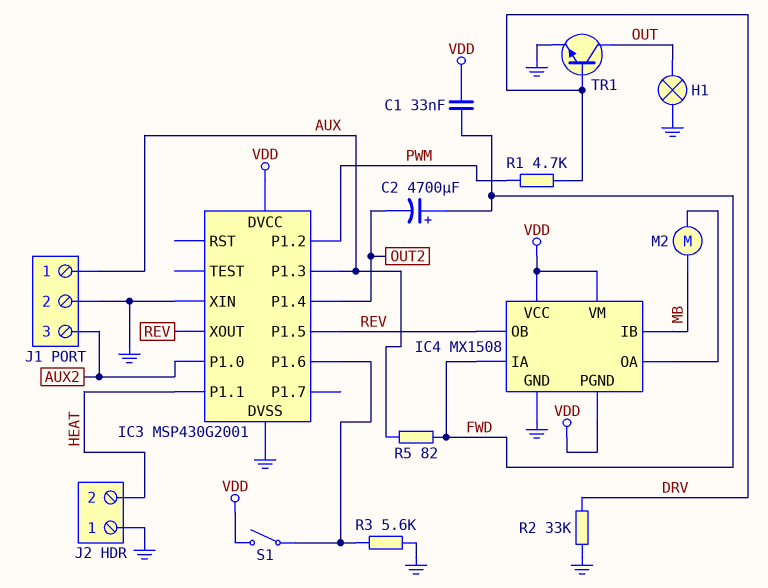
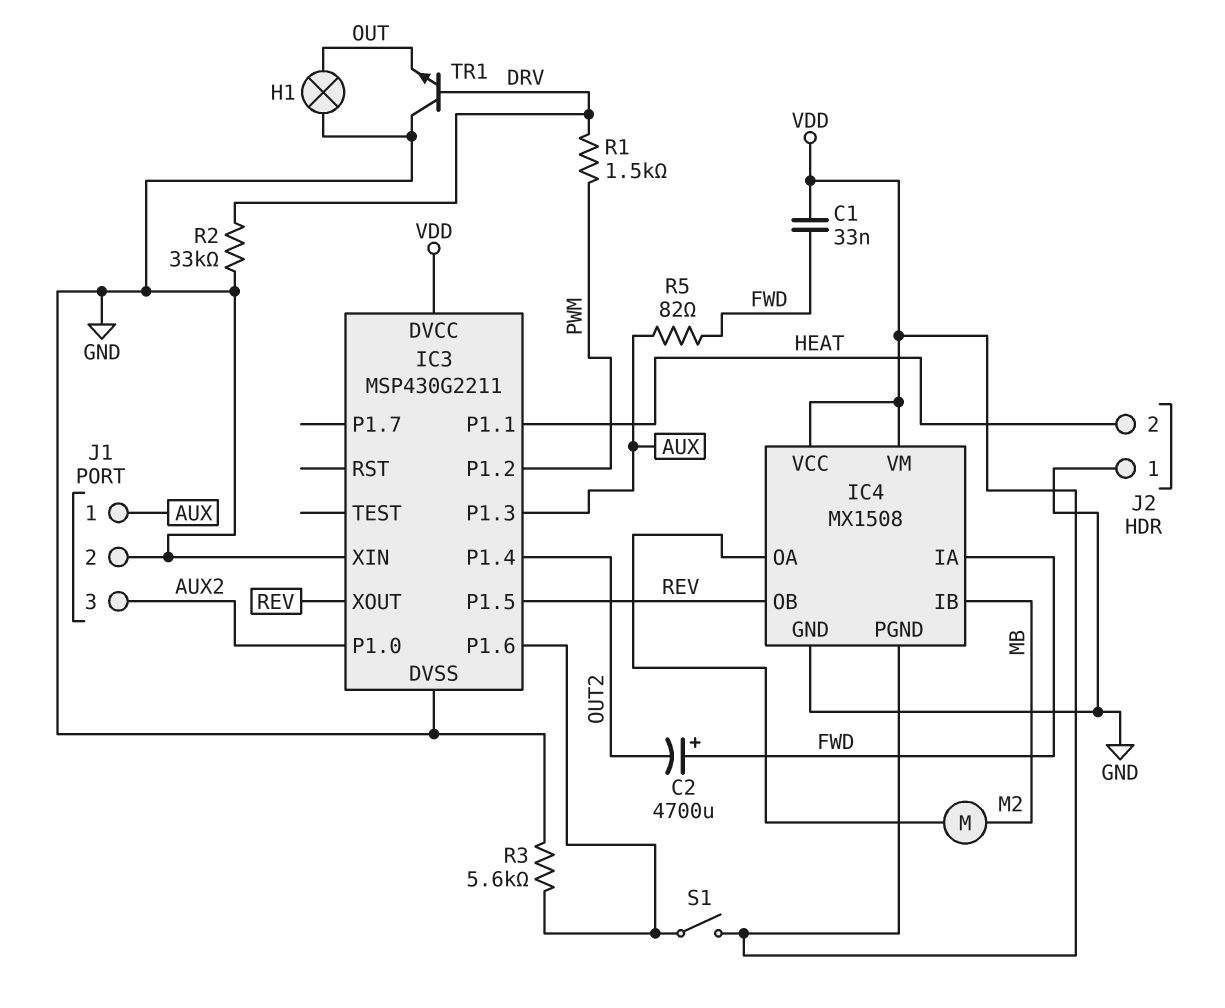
IC3: MSP430G2001 -> MSP430G2211
R1: 4.7k (DRV, PWM) -> 1.5k (DRV, PWM)
TR1: NPN (B DRV, C OUT, E GND) -> NPN (B DRV, C GND, E OUT)

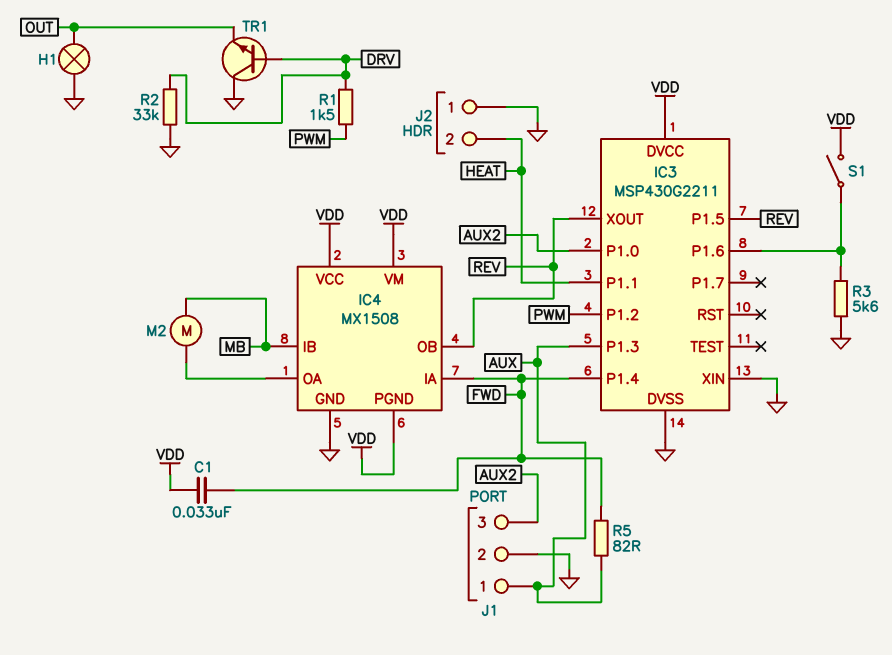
C2: 4700uF (plus FWD, minus OUT2) -> none
IC3 pin P1.4: OUT2 -> FWD

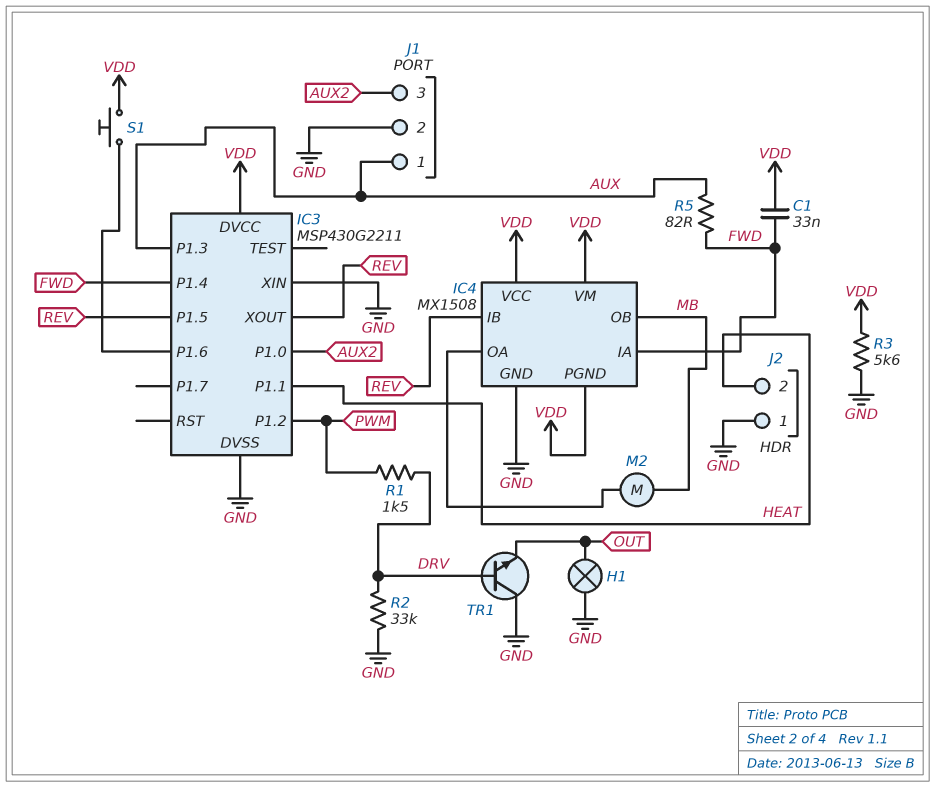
IC4 pin IB: MB -> REV
IC4 pin OB: REV -> MB
R3: 5.6k (GND, IC3/P1.6) -> 5.6k (GND, VDD)
S1: switch (IC3/P1.6, VDD) -> button (IC3/P1.6, VDD)

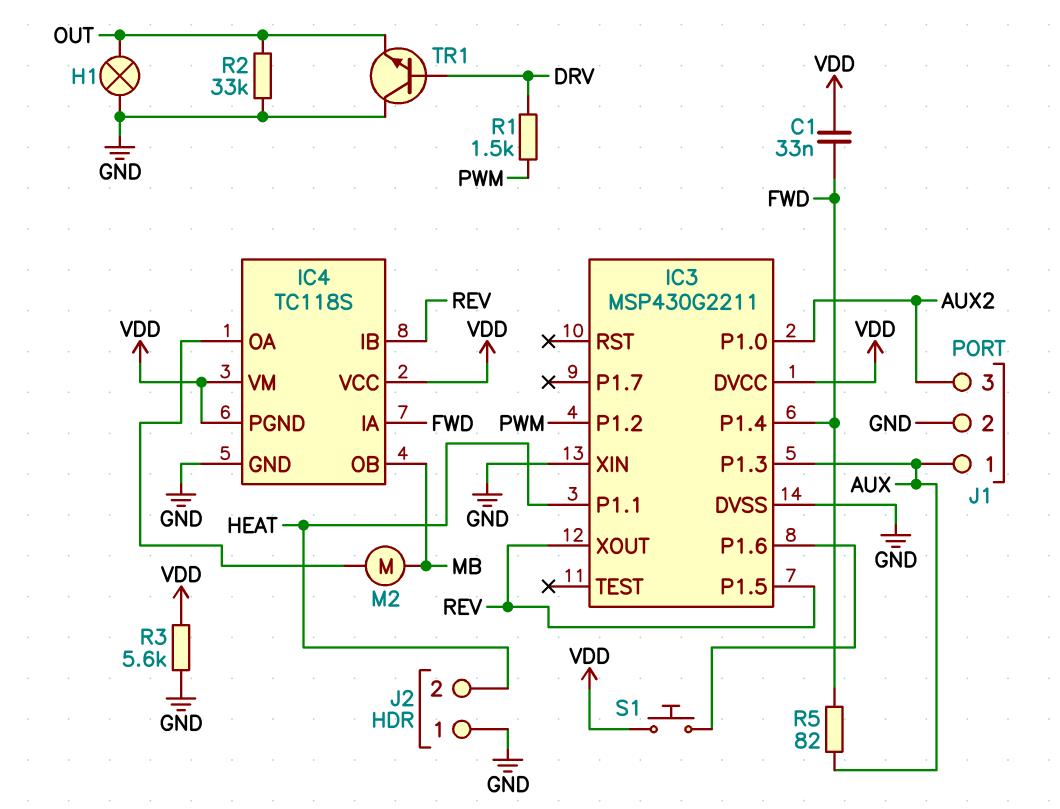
IC4: MX1508 -> TC118S
R2: 33k (DRV, GND) -> 33k (GND, OUT)

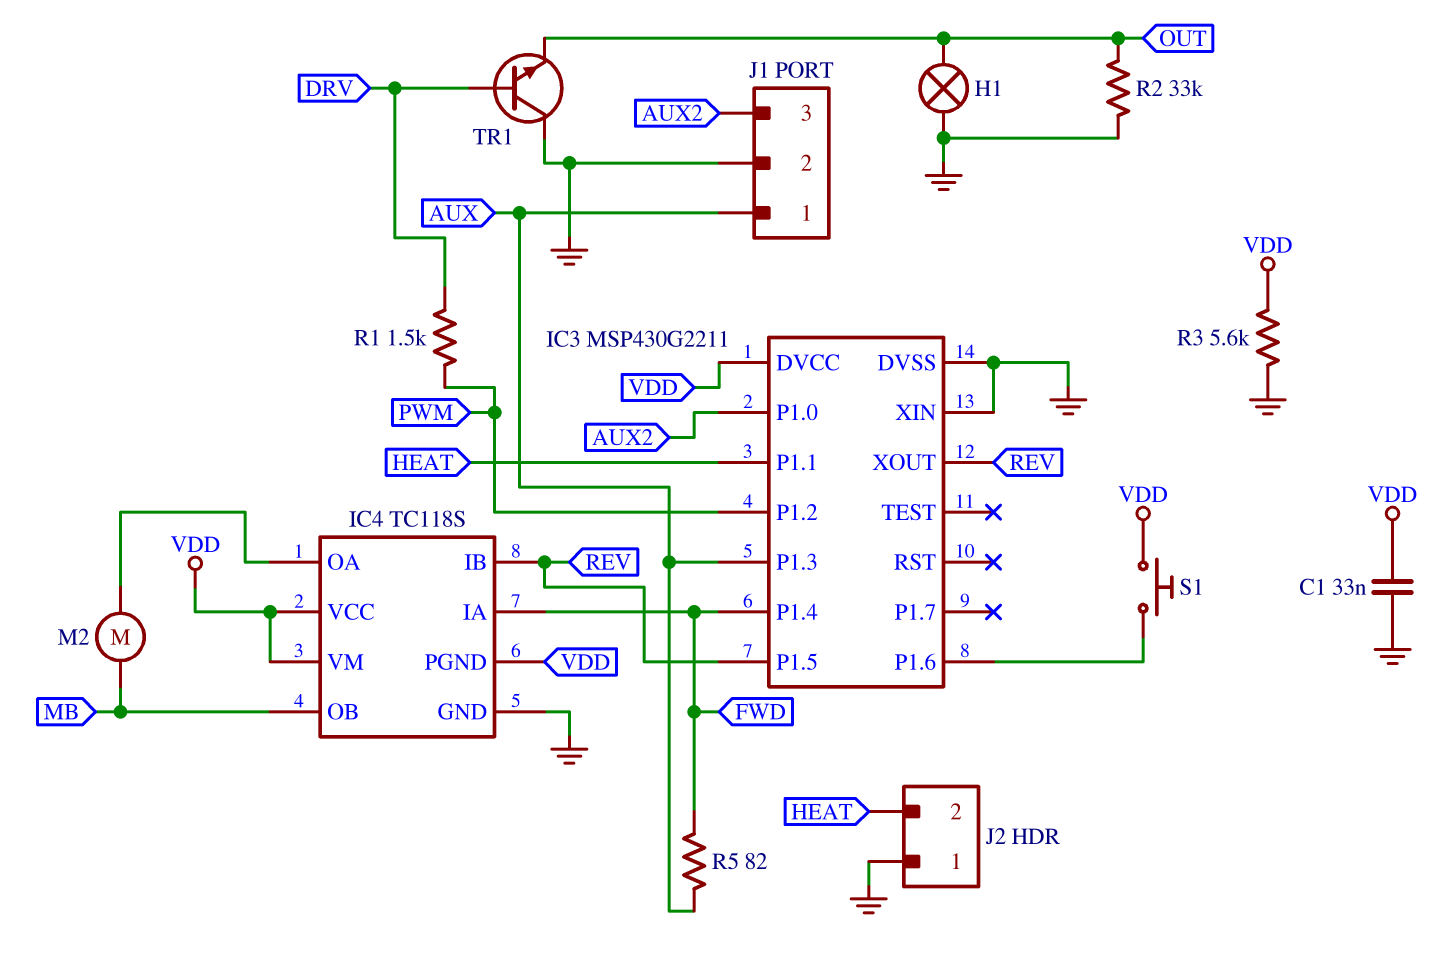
C1: 33nF (FWD, VDD) -> 33nF (GND, VDD)

